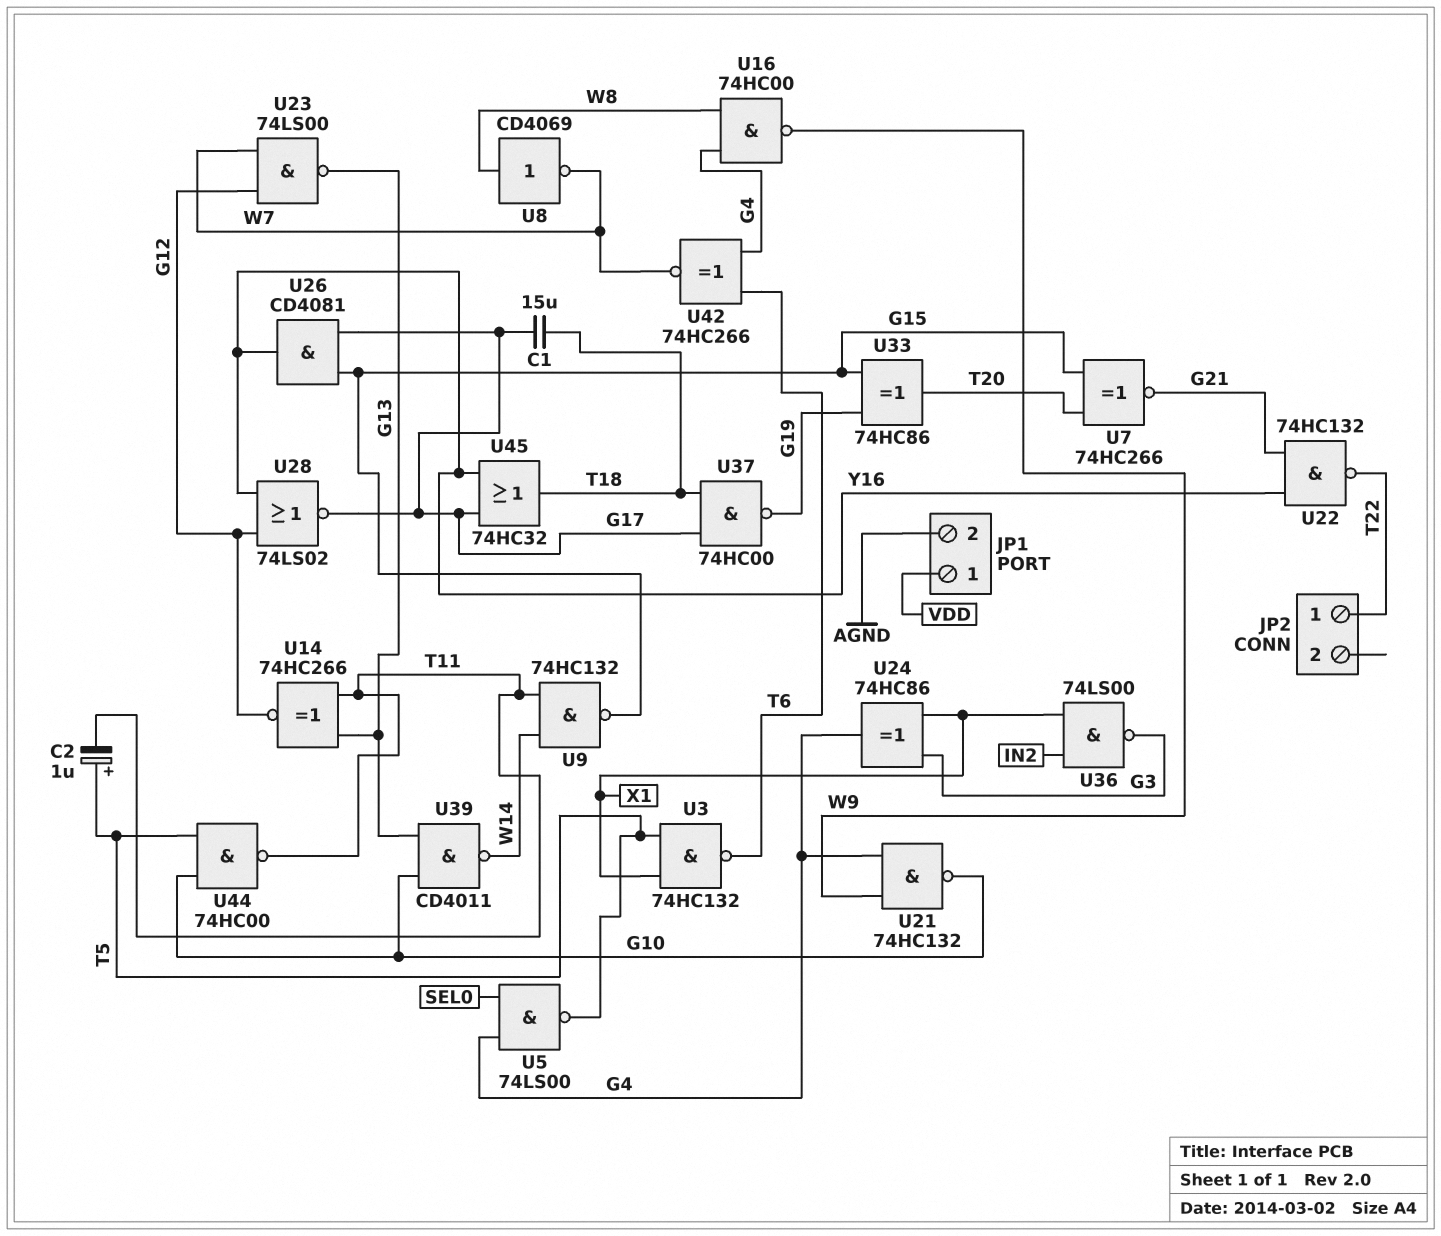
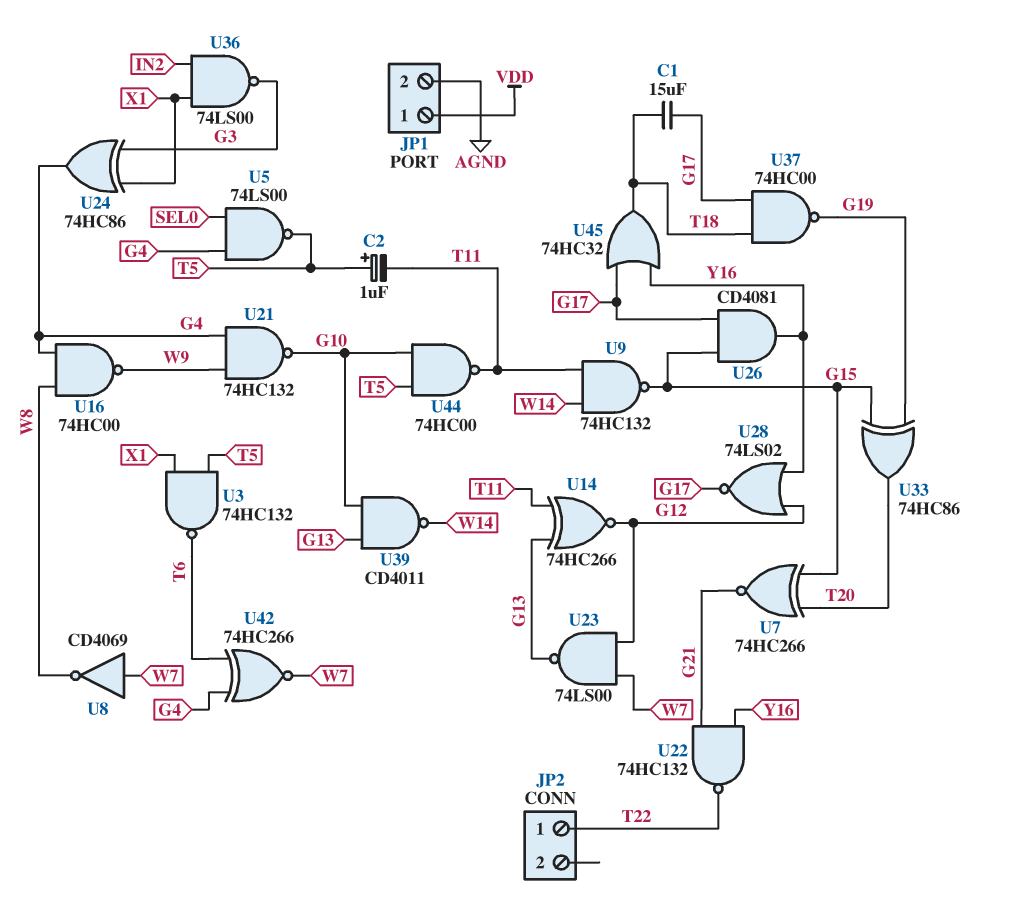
U8: NOT CD4069 (in W8, out W7) -> NOT CD4069 (in W7, out W8)

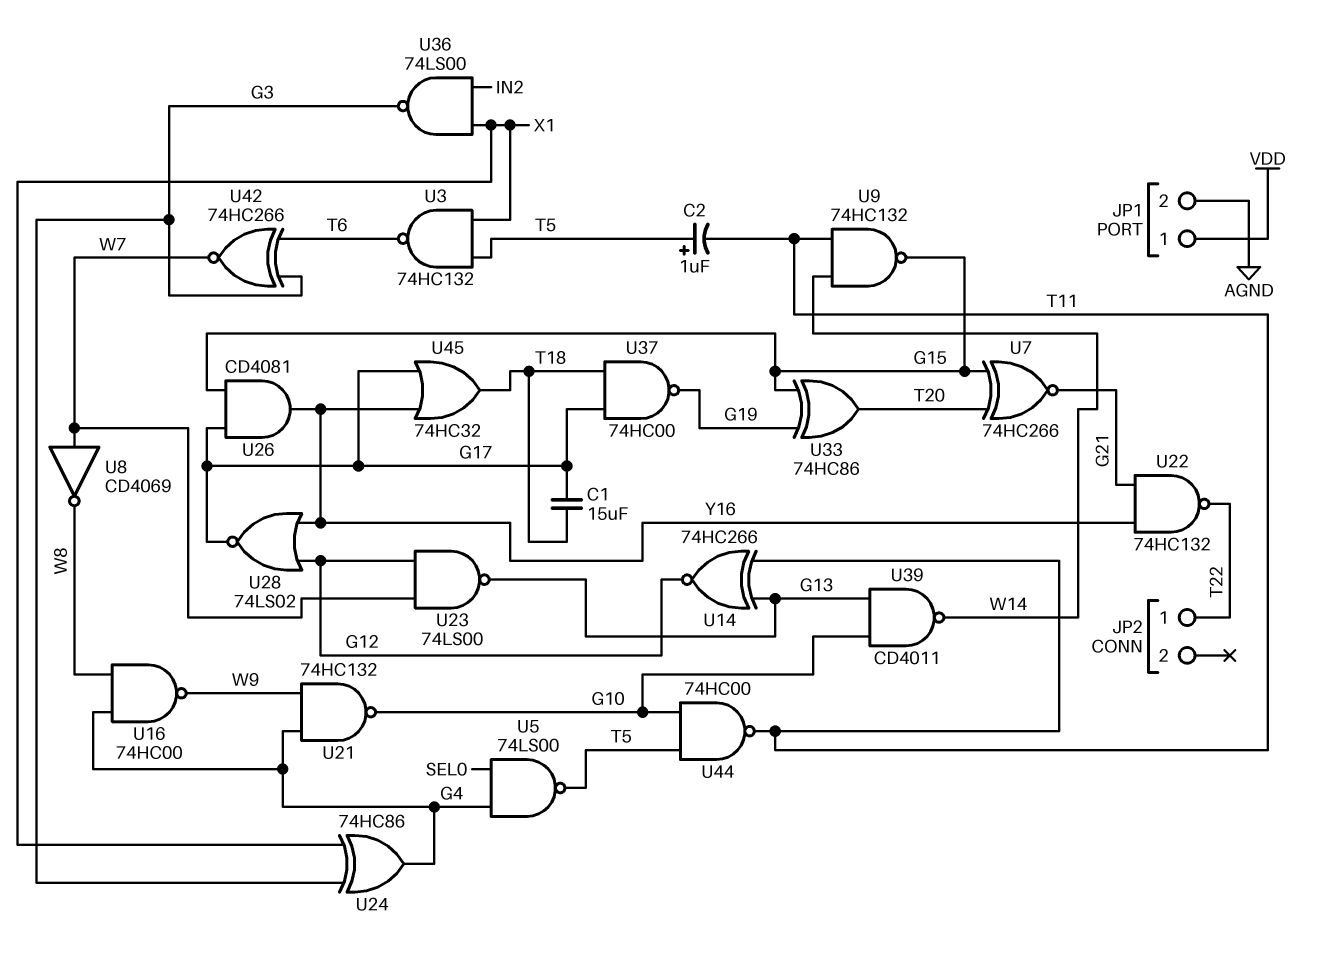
U42: XNOR 74HC266 (in G4, in T6, out W7) -> XNOR 74HC266 (in G3, in T6, out W7)

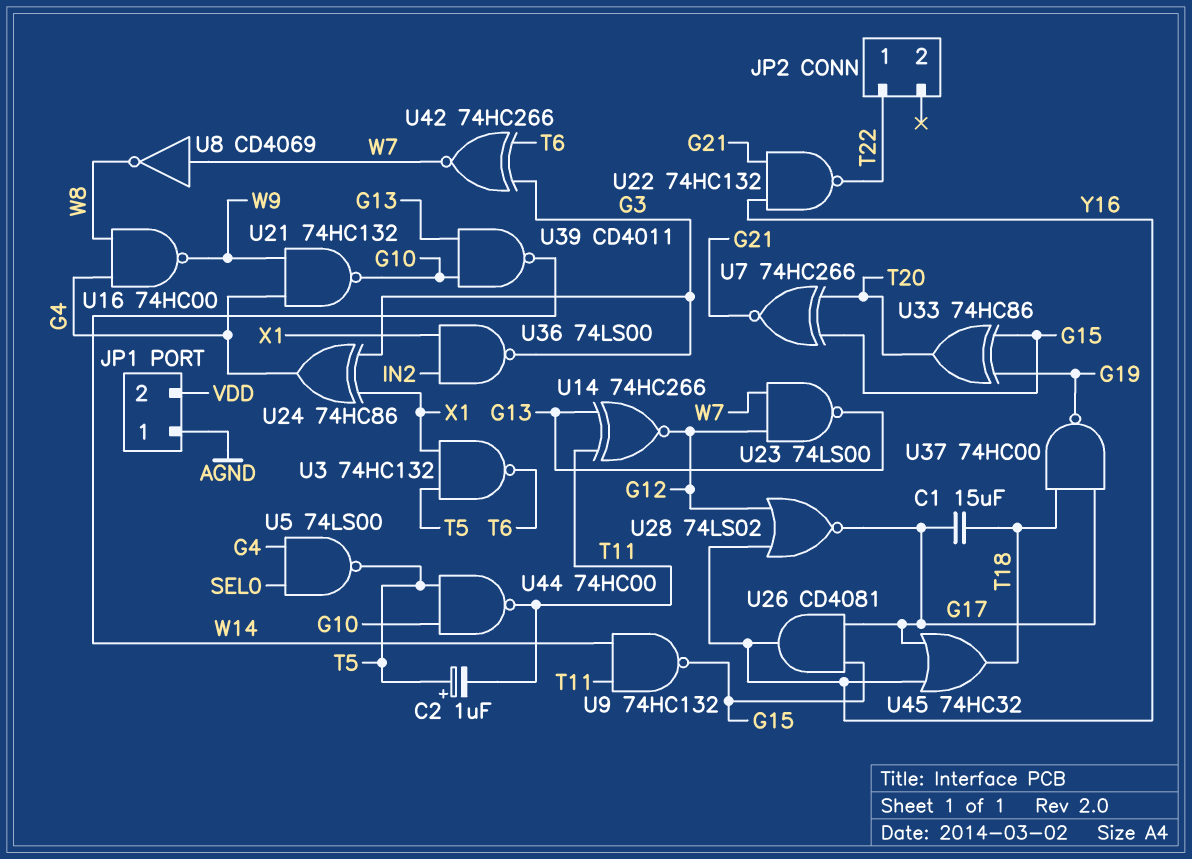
JP1 pin 1: VDD -> AGND
JP1 pin 2: AGND -> VDD

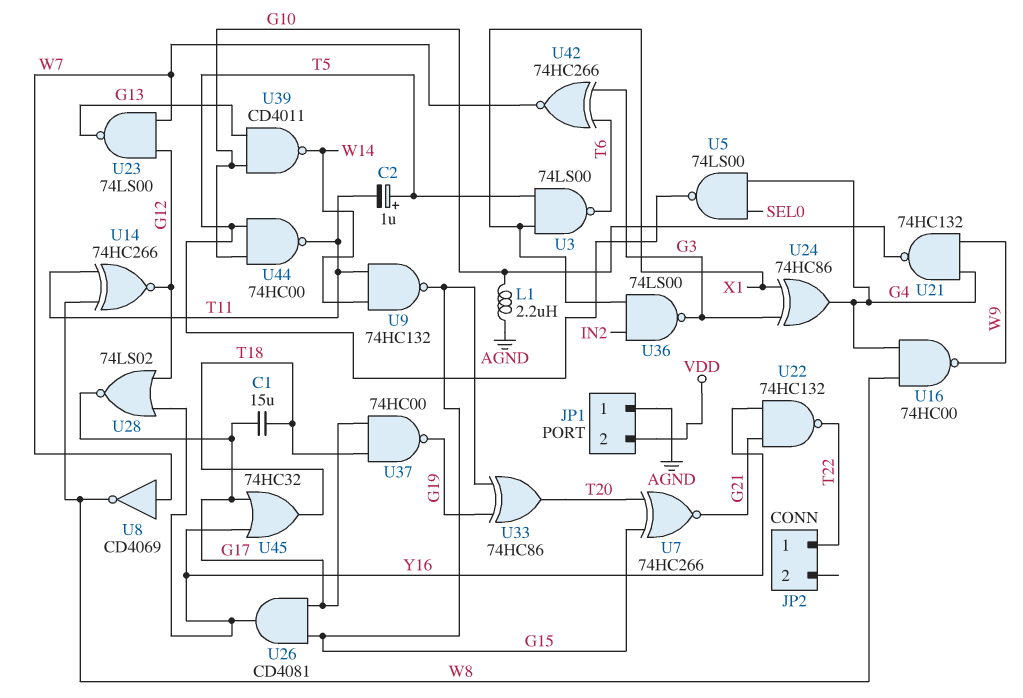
L1: none -> 2.2uH (AGND, G10)
U3: NAND 74HC132 (in T5, in X1, out T6) -> NAND 74LS00 (in T5, in X1, out T6)
U14: XNOR 74HC266 (in G13, in T11, out G12) -> XNOR 74HC266 (in T11, in W8, out G12)

